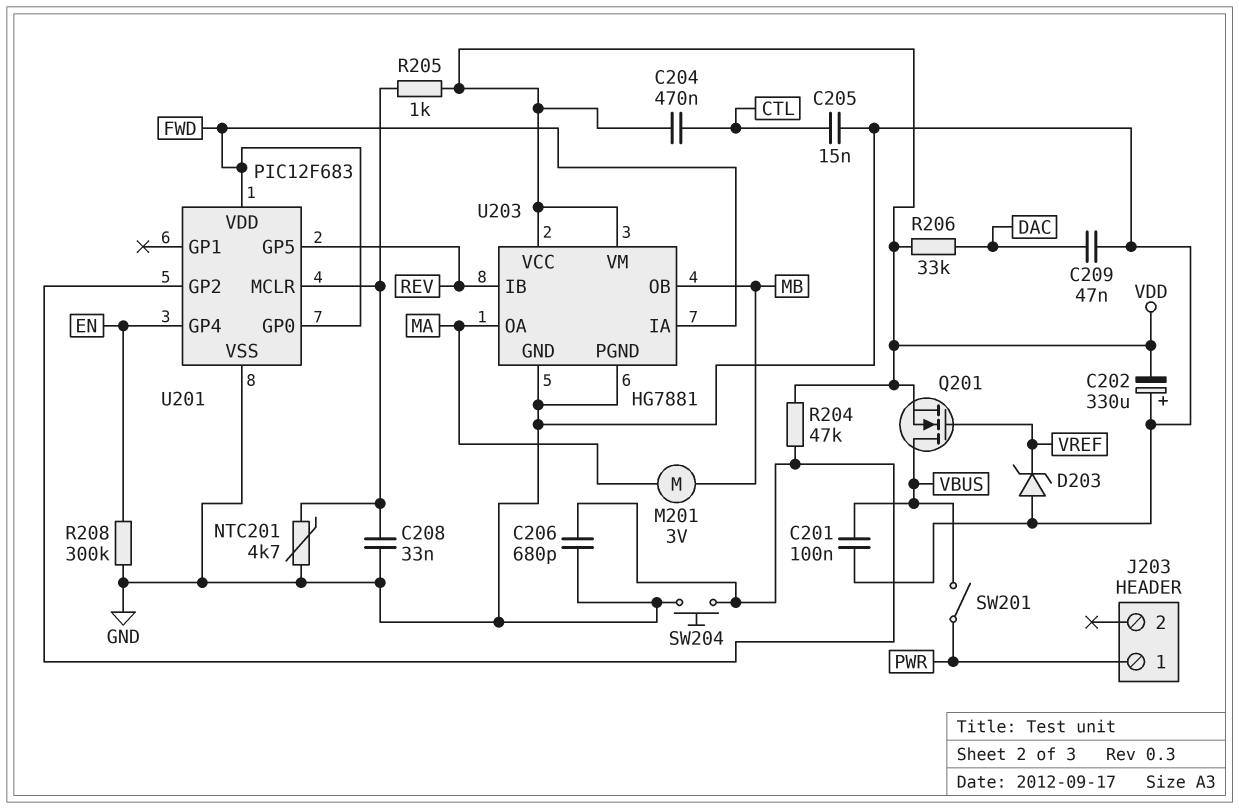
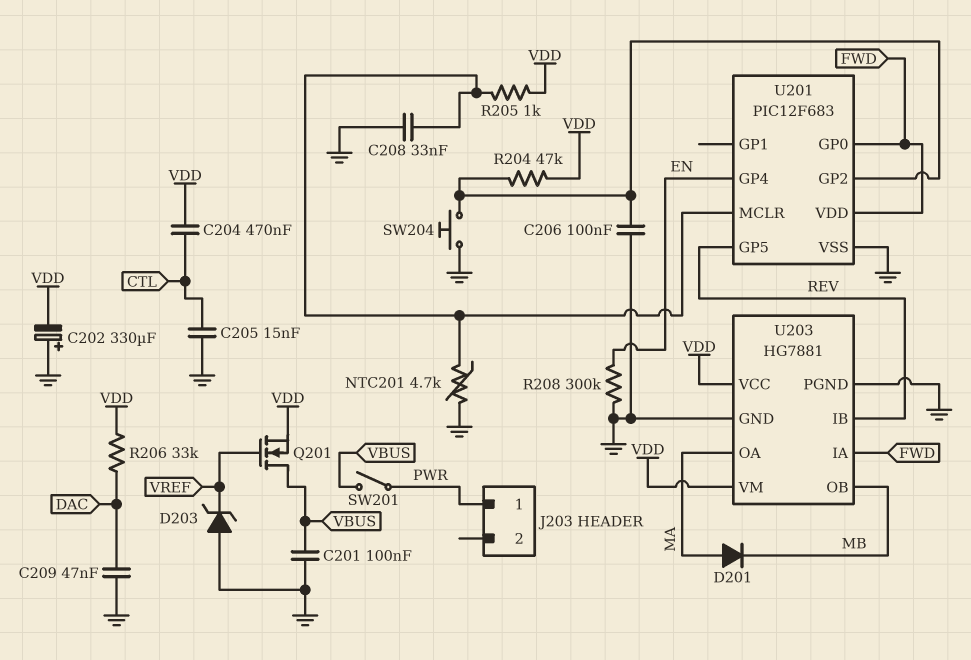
C206: 680pF (GND, U201/GP2) -> 100nF (GND, U201/GP2)
D201: none -> diode (A MA, K MB)
M201: motor 3V (MA, MB) -> none

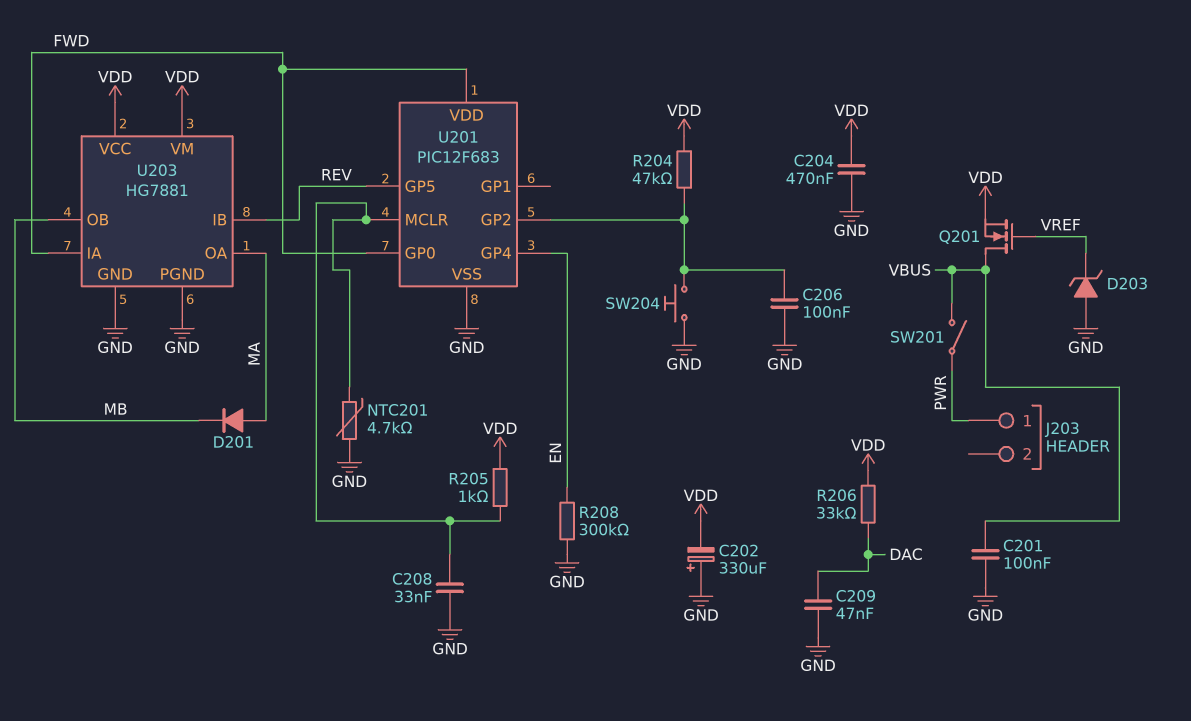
C204: 470nF (CTL, VDD) -> 470nF (GND, VDD)
C205: 15nF (CTL, GND) -> none

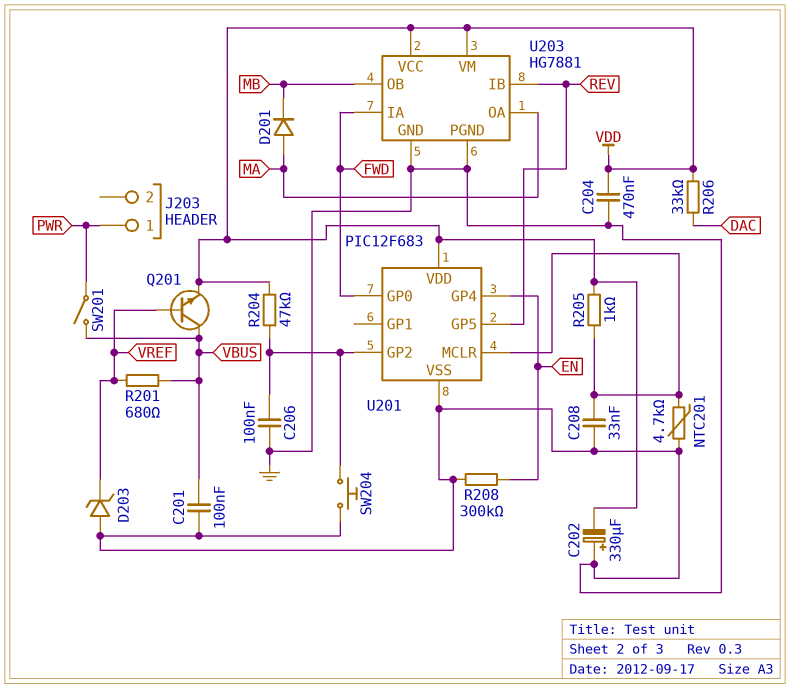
C209: 47nF (DAC, GND) -> none
Q201: NMOS (G VREF, D VBUS, S VDD) -> NPN (B VREF, C VBUS, E VDD)
R201: none -> 680 (VBUS, VREF)
U201 pin VDD: FWD -> VDD

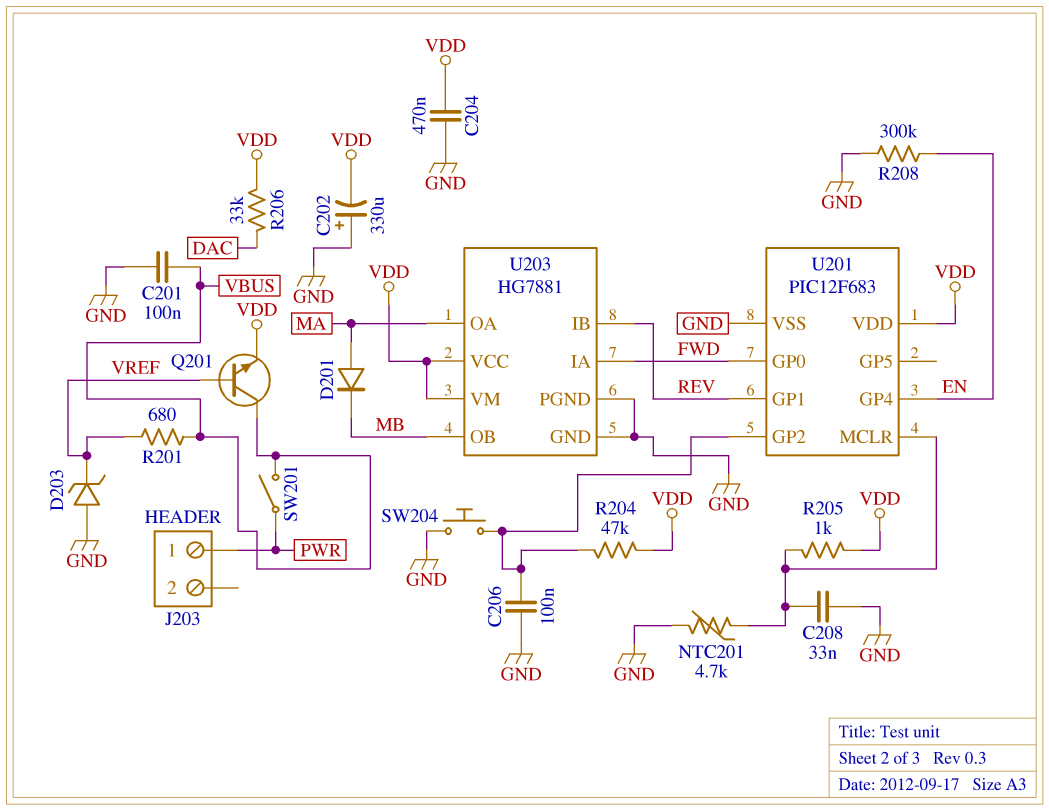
U201 pin GP1: none -> REV
U201 pin GP5: REV -> none

